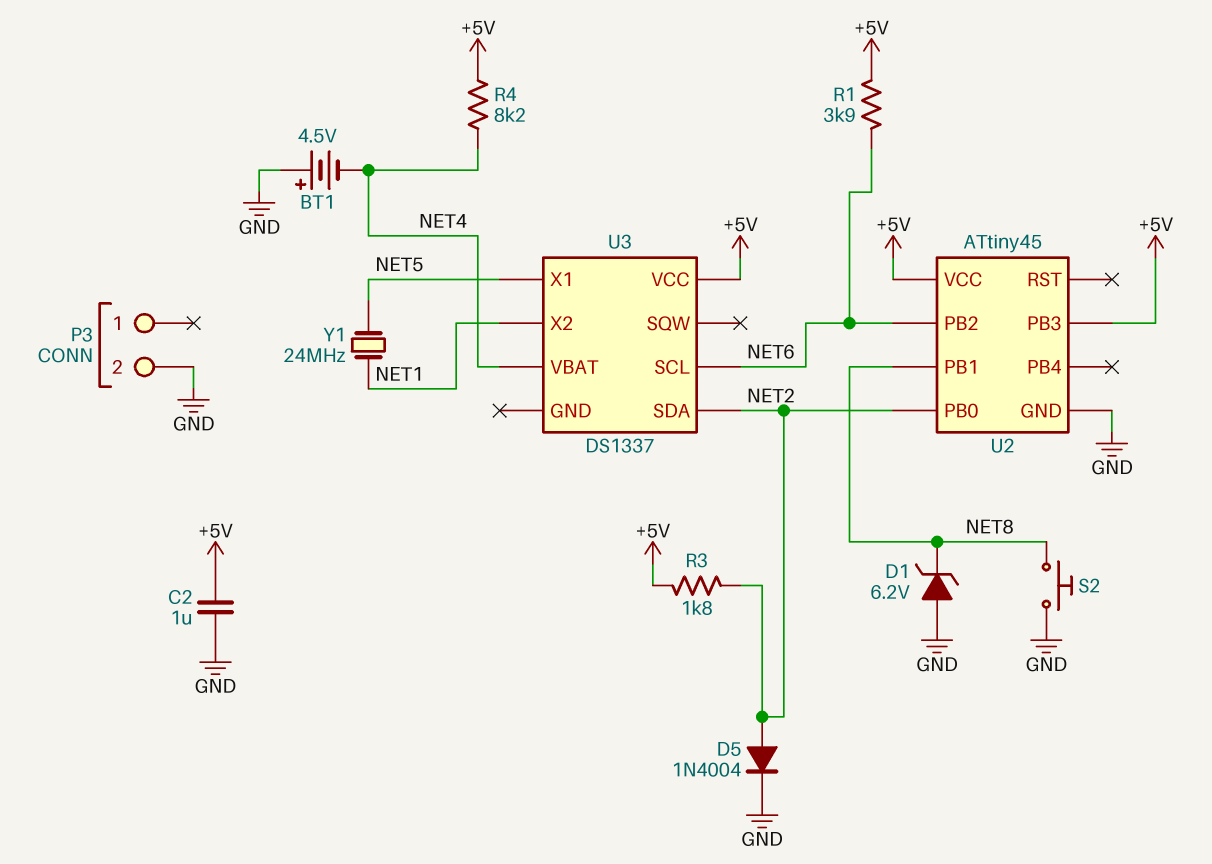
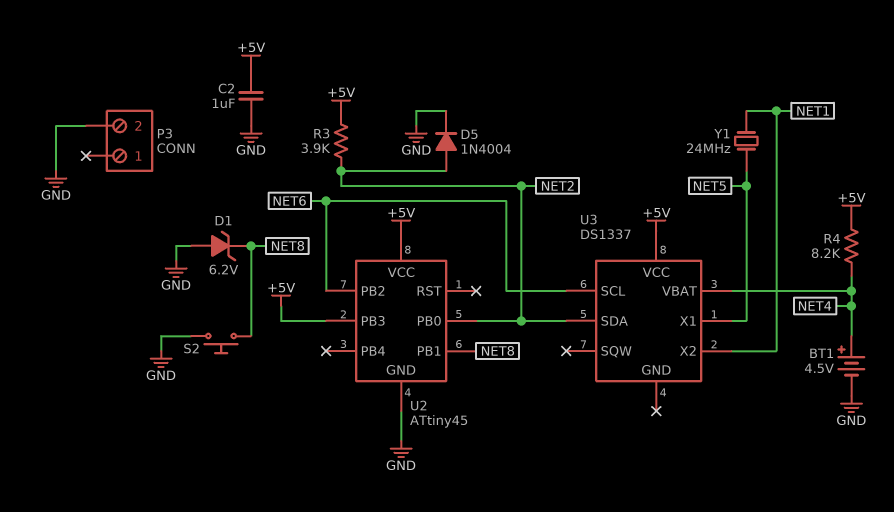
BT1: 4.5V (plus GND, minus NET4) -> 4.5V (plus NET4, minus GND)
R1: 3.9k (+5V, NET6) -> none
R3: 1.8k (+5V, NET2) -> 3.9k (+5V, NET2)

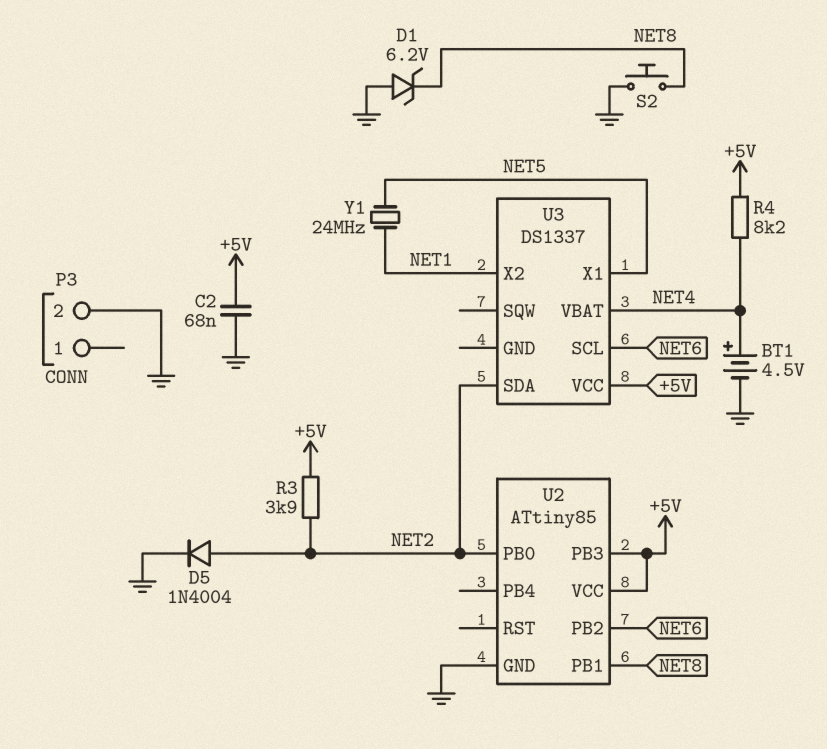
C2: 1uF (+5V, GND) -> 68nF (+5V, GND)
U2: ATtiny45 -> ATtiny85

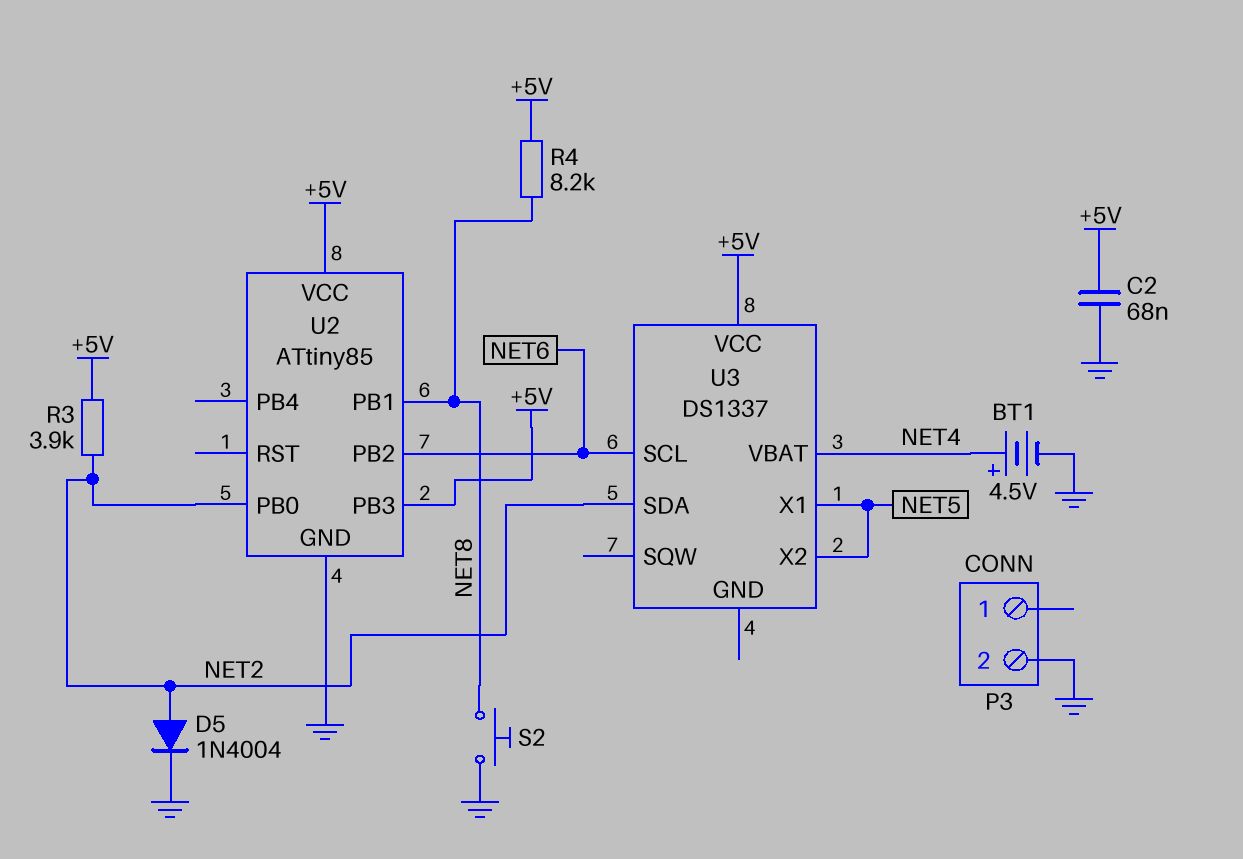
D1: zener 6.2V (A GND, K NET8) -> none
R4: 8.2k (+5V, NET4) -> 8.2k (+5V, NET8)
U3 pin X2: NET1 -> NET5
Y1: 24MHz (NET1, NET5) -> none

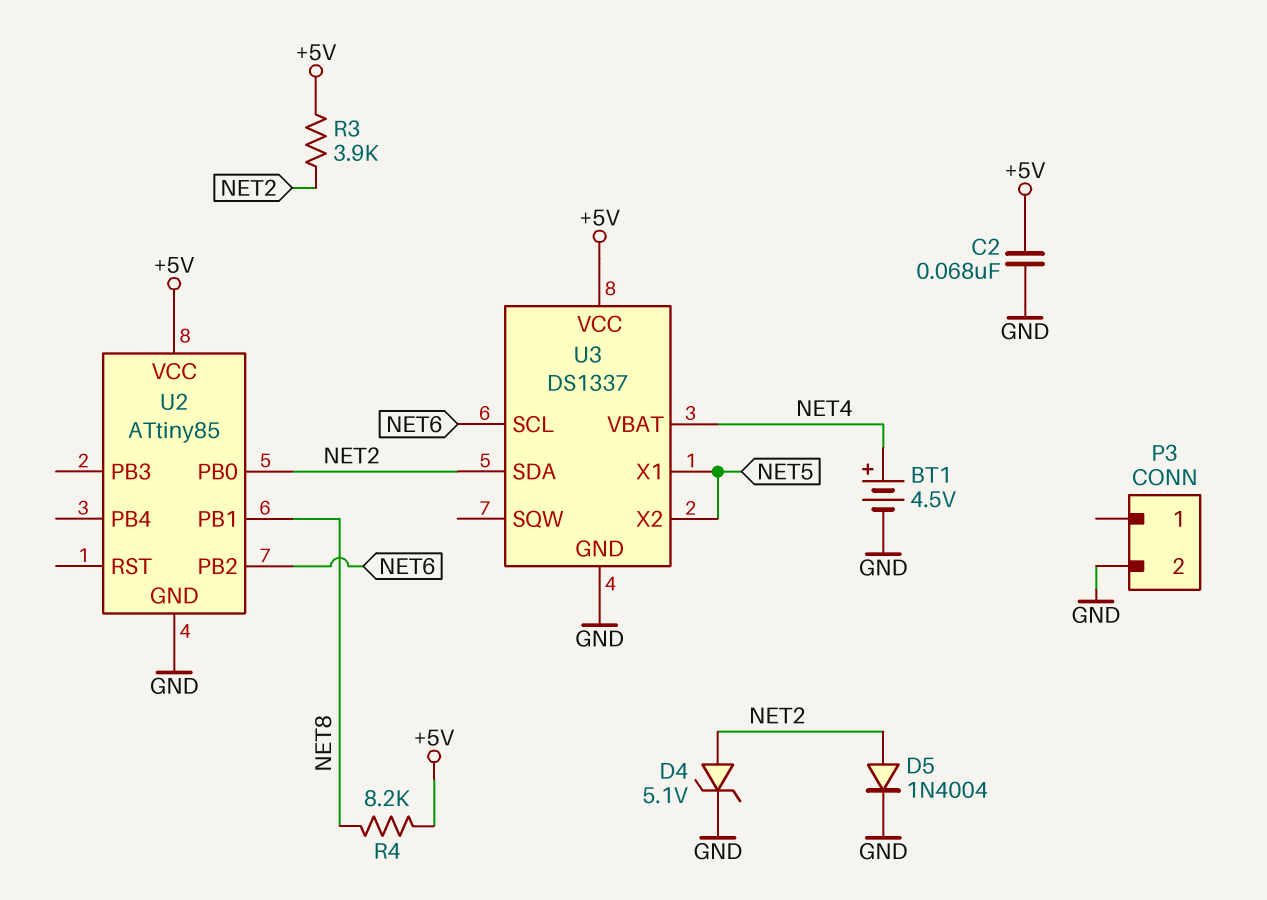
D4: none -> zener 5.1V (A NET2, K GND)
S2: button (GND, NET8) -> none
U2 pin PB3: +5V -> none
U3 pin GND: none -> GND

